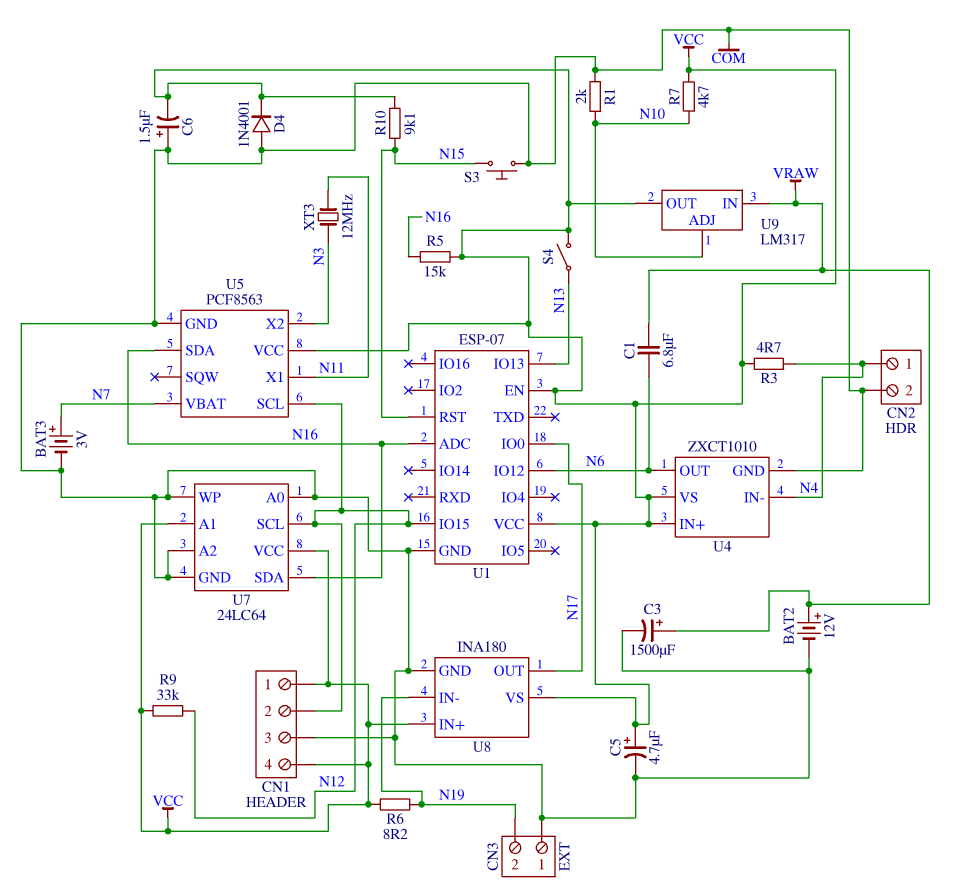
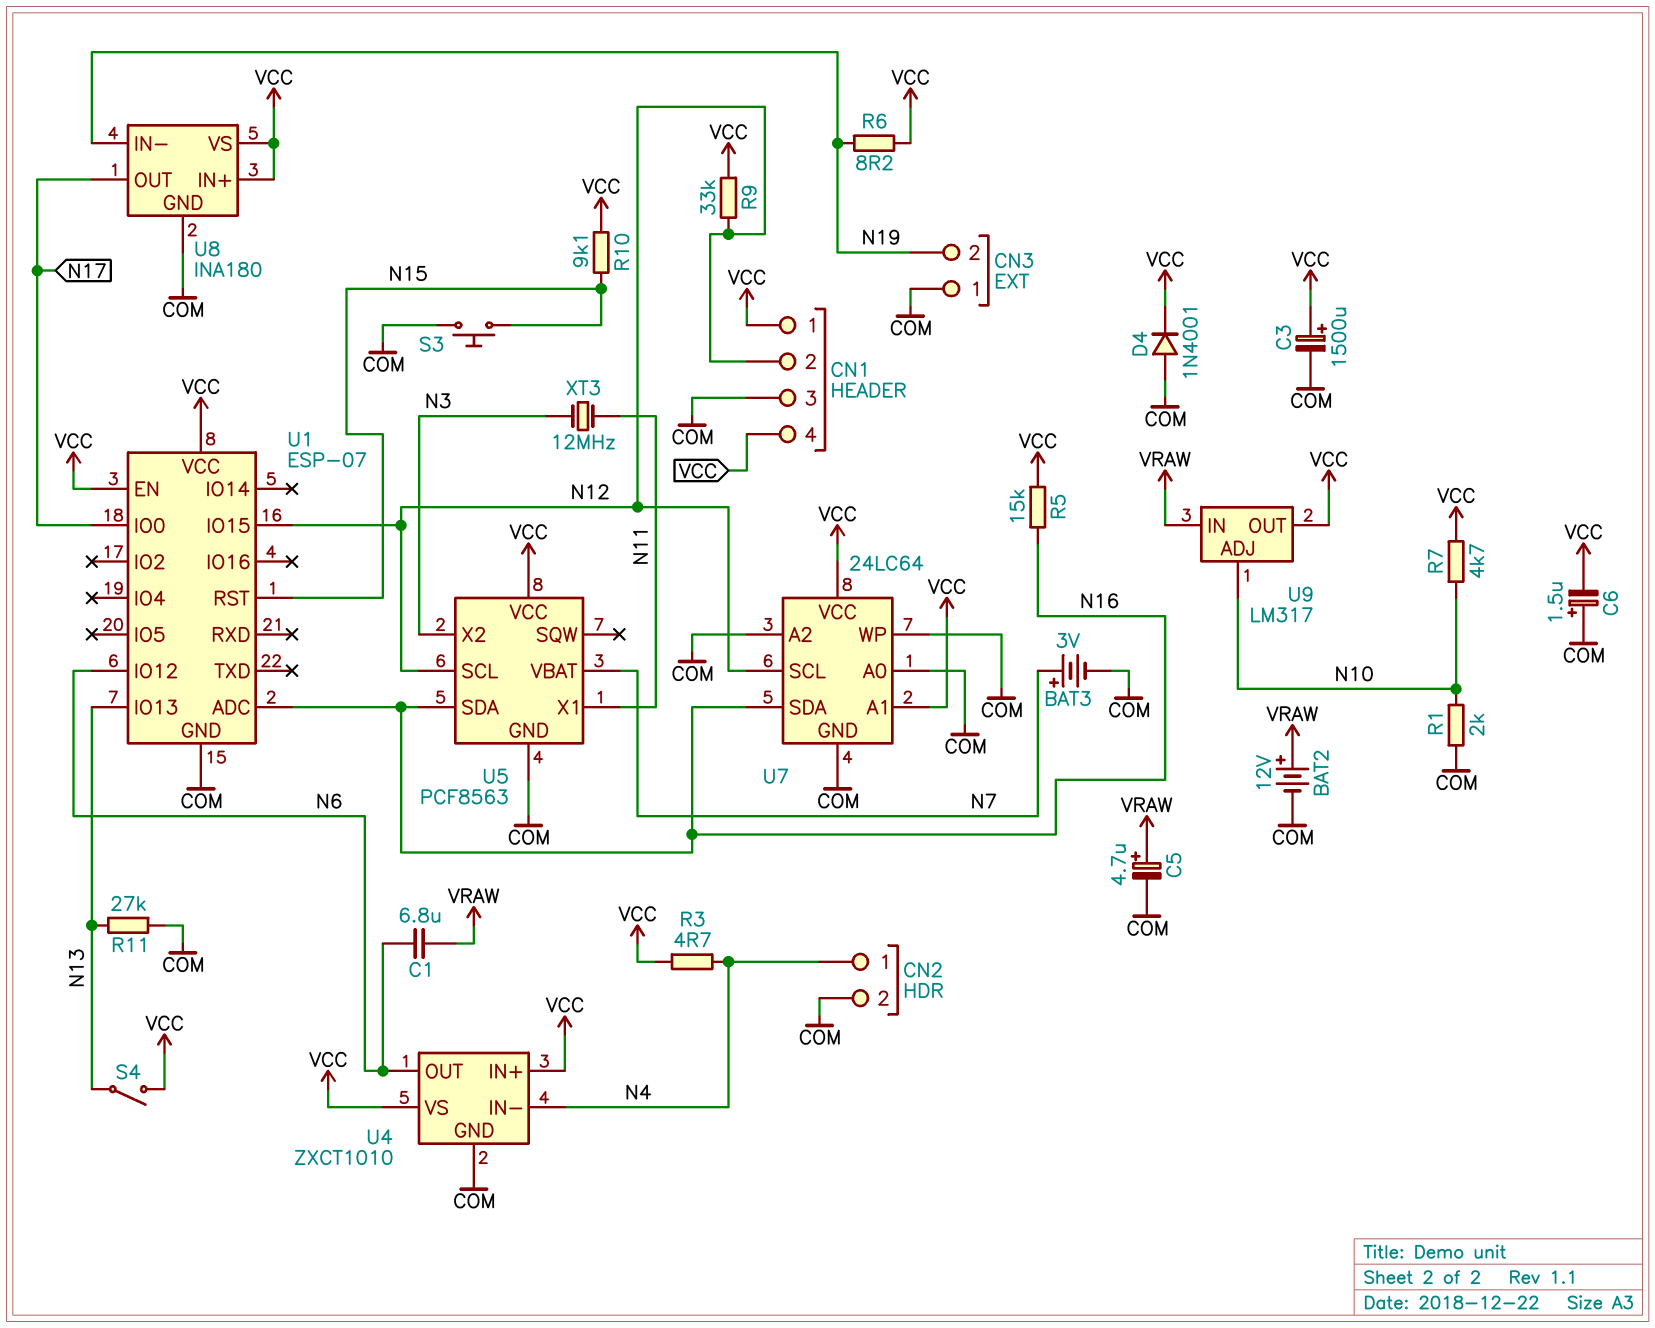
C3: 1500uF (plus VRAW, minus COM) -> 1500uF (plus VCC, minus COM)
C5: 4.7uF (plus VCC, minus COM) -> 4.7uF (plus VRAW, minus COM)
R11: none -> 27k (COM, N13)

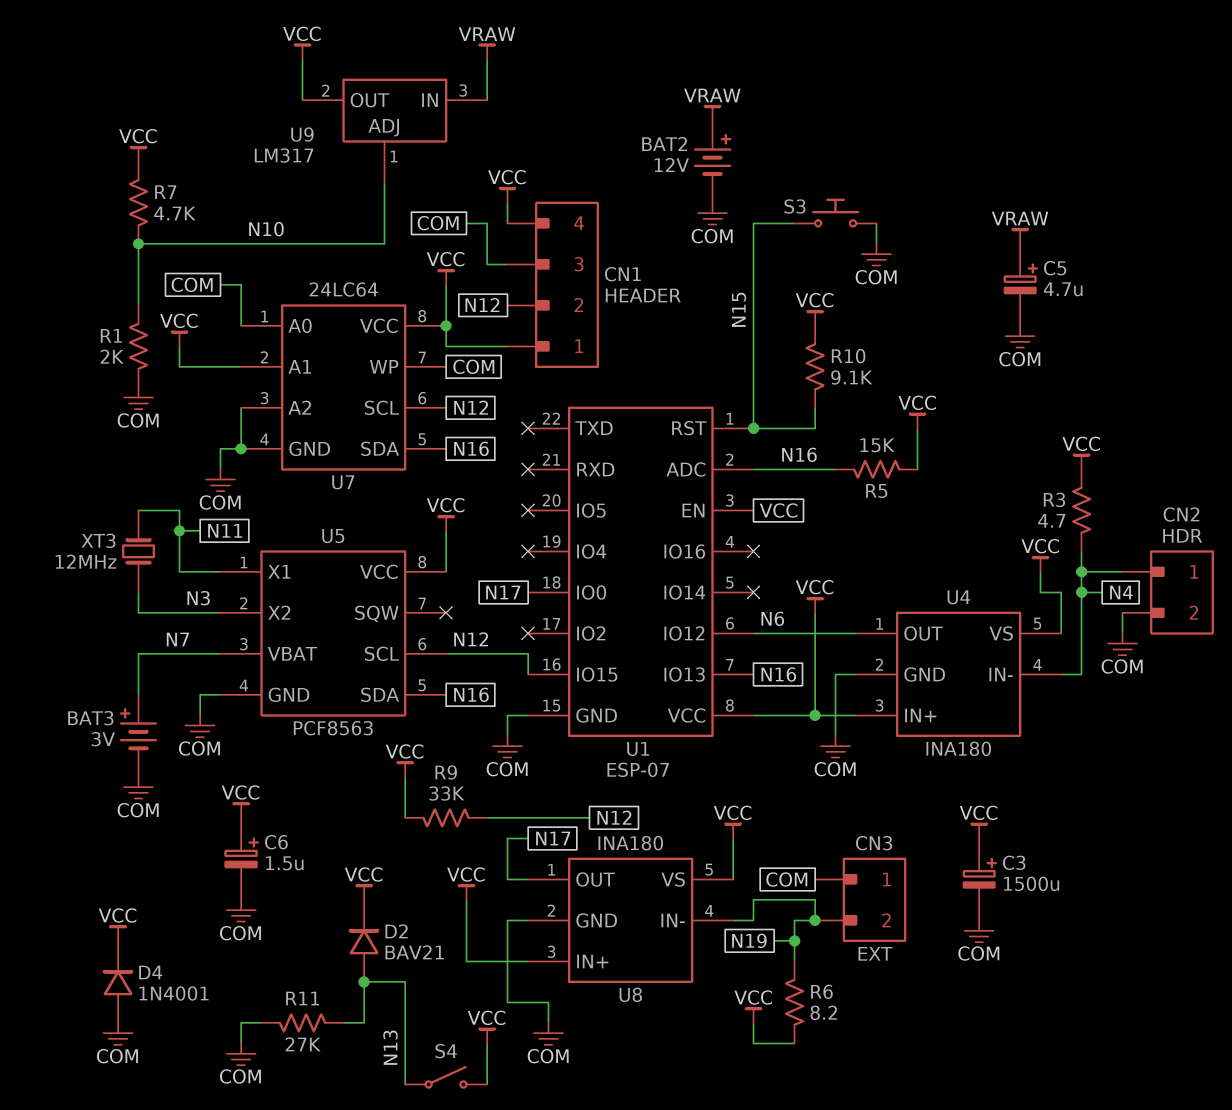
C1: 6.8uF (N6, VRAW) -> none
C6: 1.5uF (plus COM, minus VCC) -> 1.5uF (plus VCC, minus COM)
D2: none -> diode BAV21 (A N13, K VCC)
U1 pin IO13: N13 -> N16
U4: ZXCT1010 -> INA180

